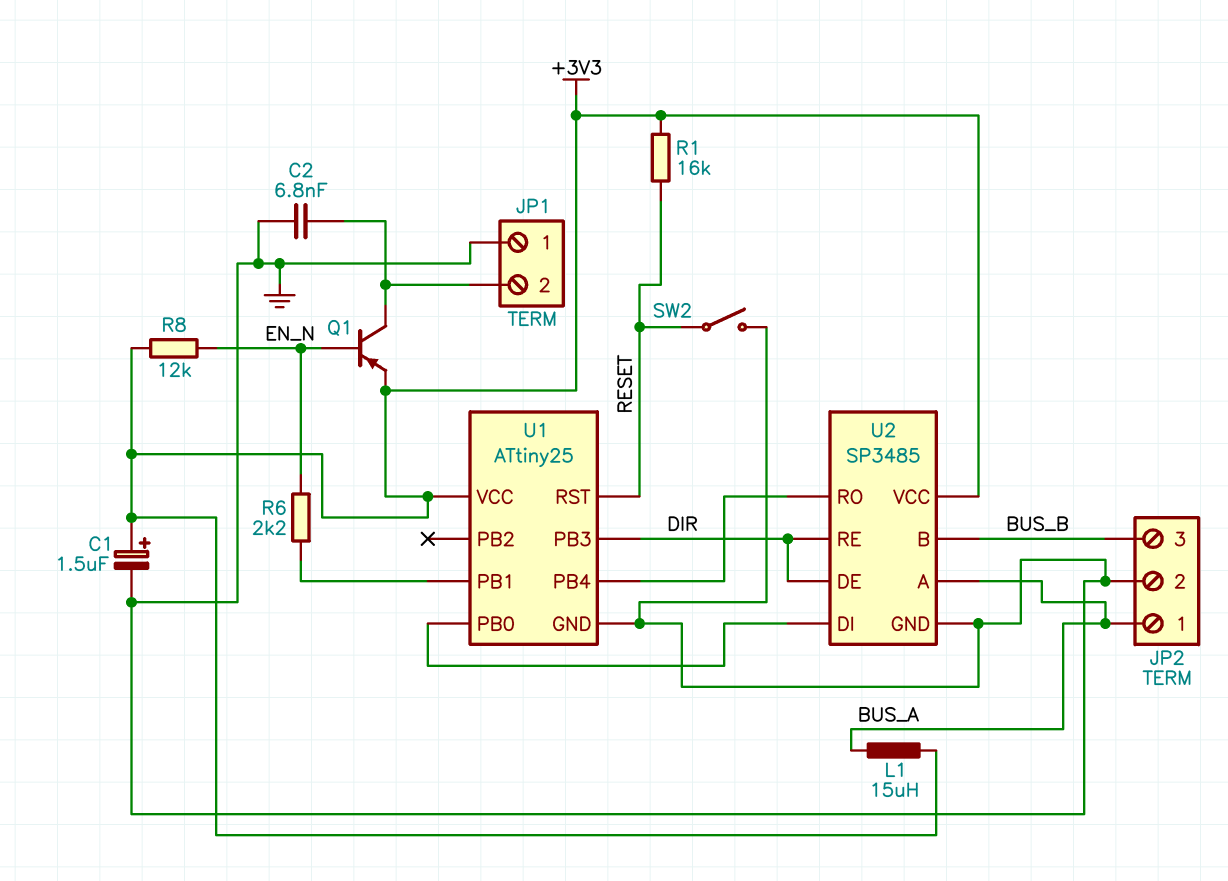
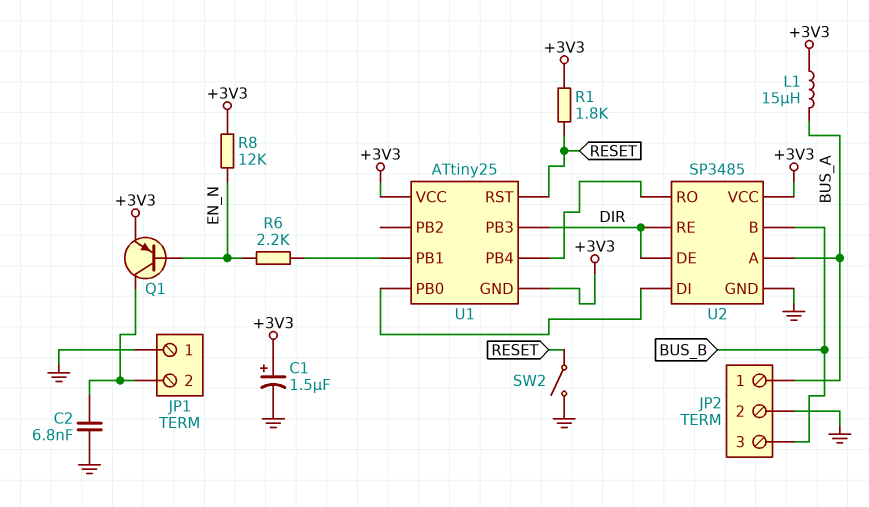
R1: 16k (+3V3, RESET) -> 1.8k (+3V3, RESET)
U1 pin GND: GND -> +3V3

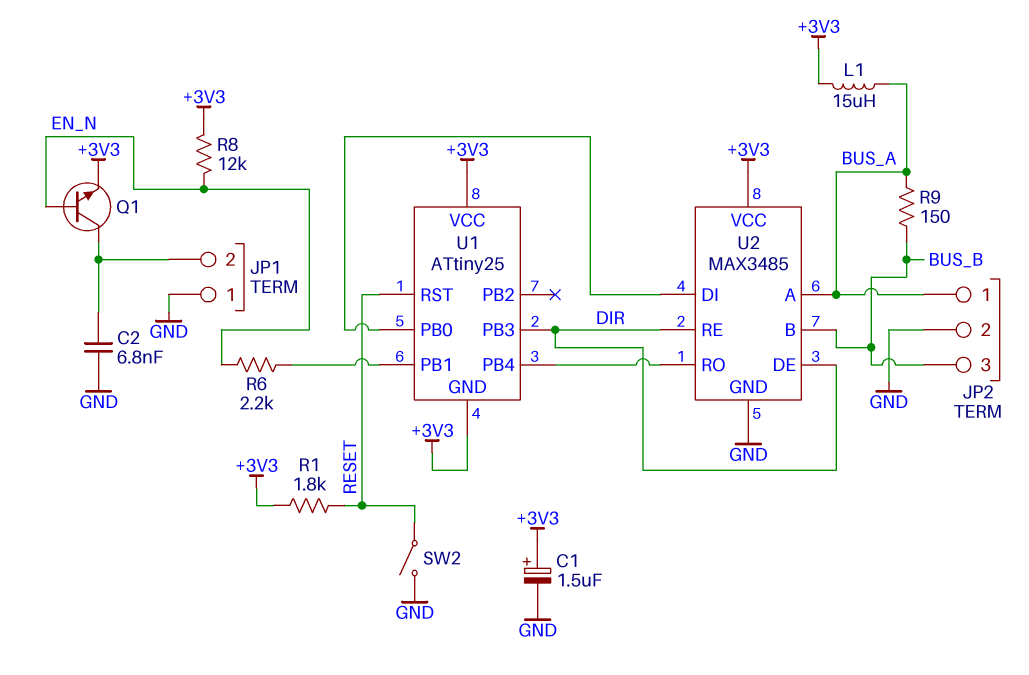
Q1: PNP (B EN_N, C JP1/2, E +3V3) -> NPN (B EN_N, C JP1/2, E +3V3)
R9: none -> 150 (BUS_A, BUS_B)
U2: SP3485 -> MAX3485

